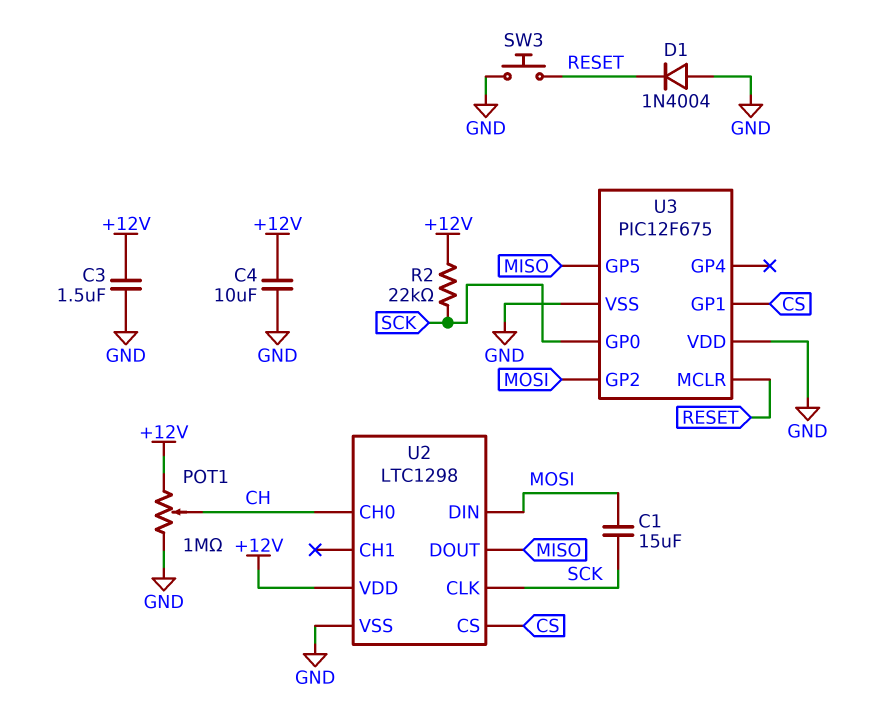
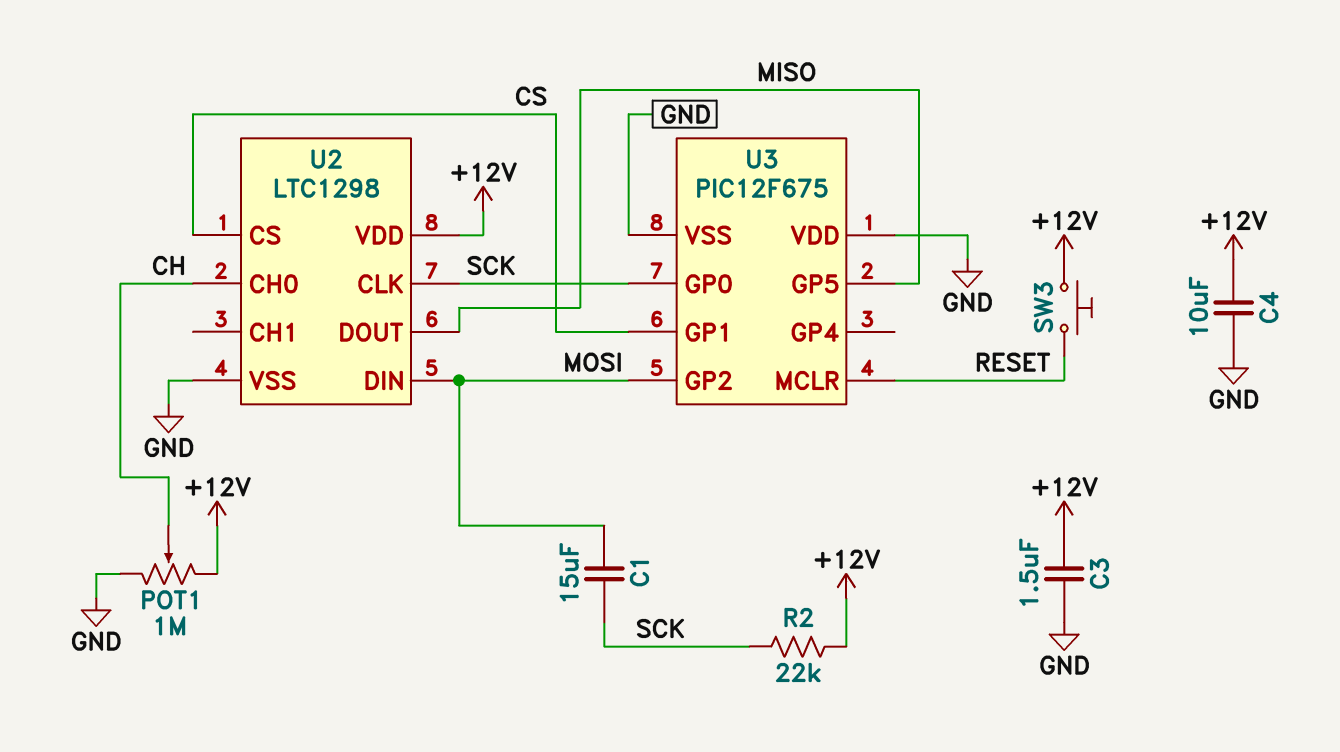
D1: diode 1N4004 (A GND, K RESET) -> none
SW3: button (GND, RESET) -> button (+12V, RESET)

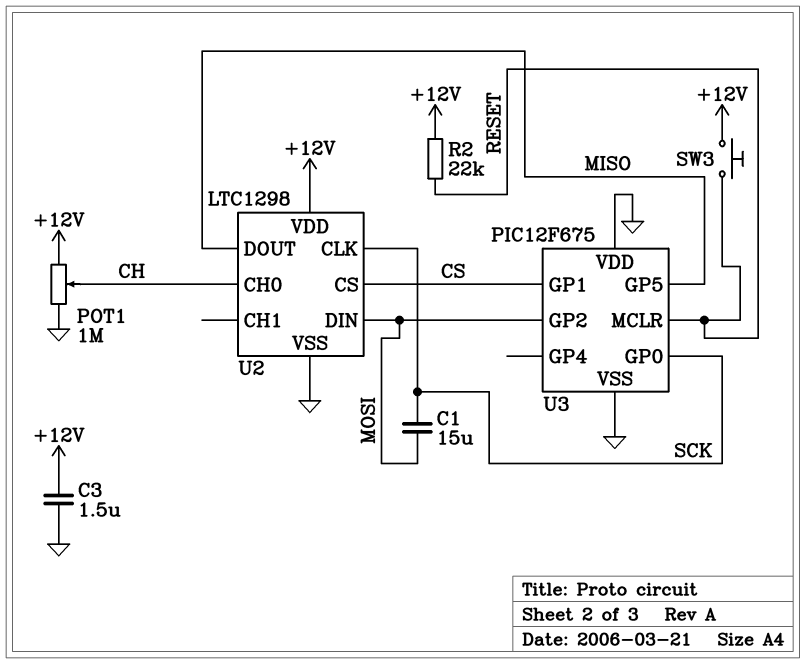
C4: 10uF (+12V, GND) -> none
R2: 22k (+12V, SCK) -> 22k (+12V, RESET)

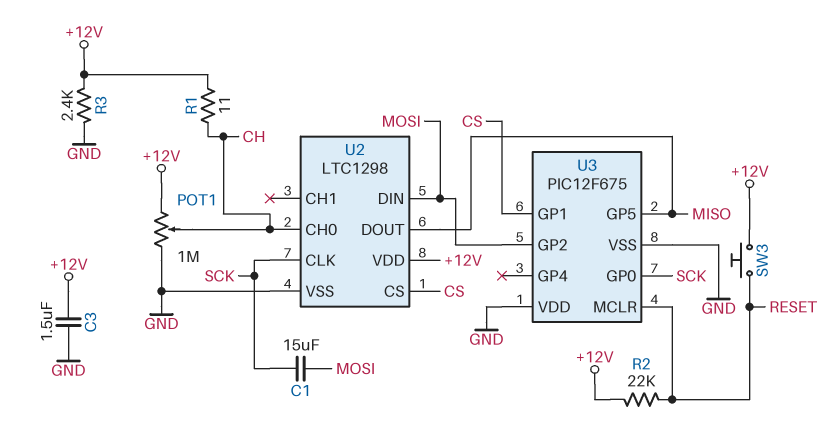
R1: none -> 11 (+12V, CH)
R3: none -> 2.4k (+12V, GND)

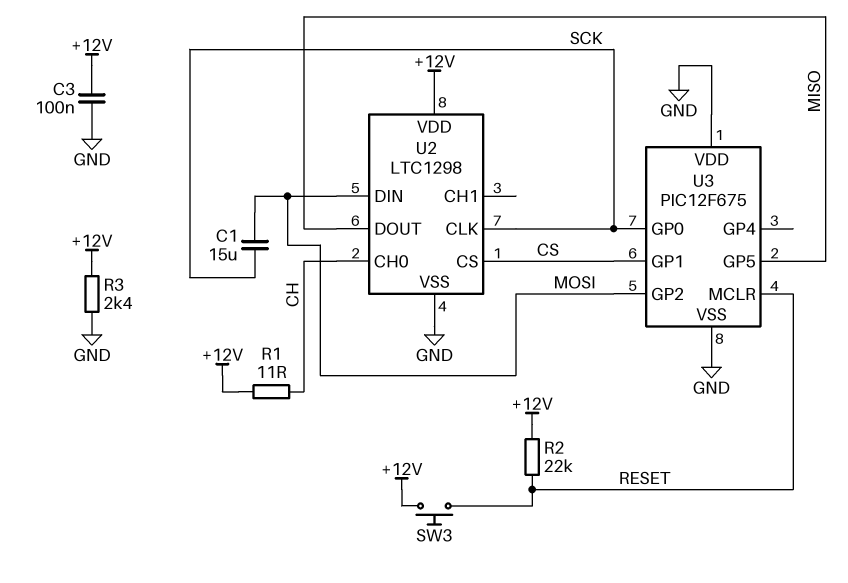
C3: 1.5uF (+12V, GND) -> 100nF (+12V, GND)
POT1: 1M (+12V, GND, wiper CH) -> none

